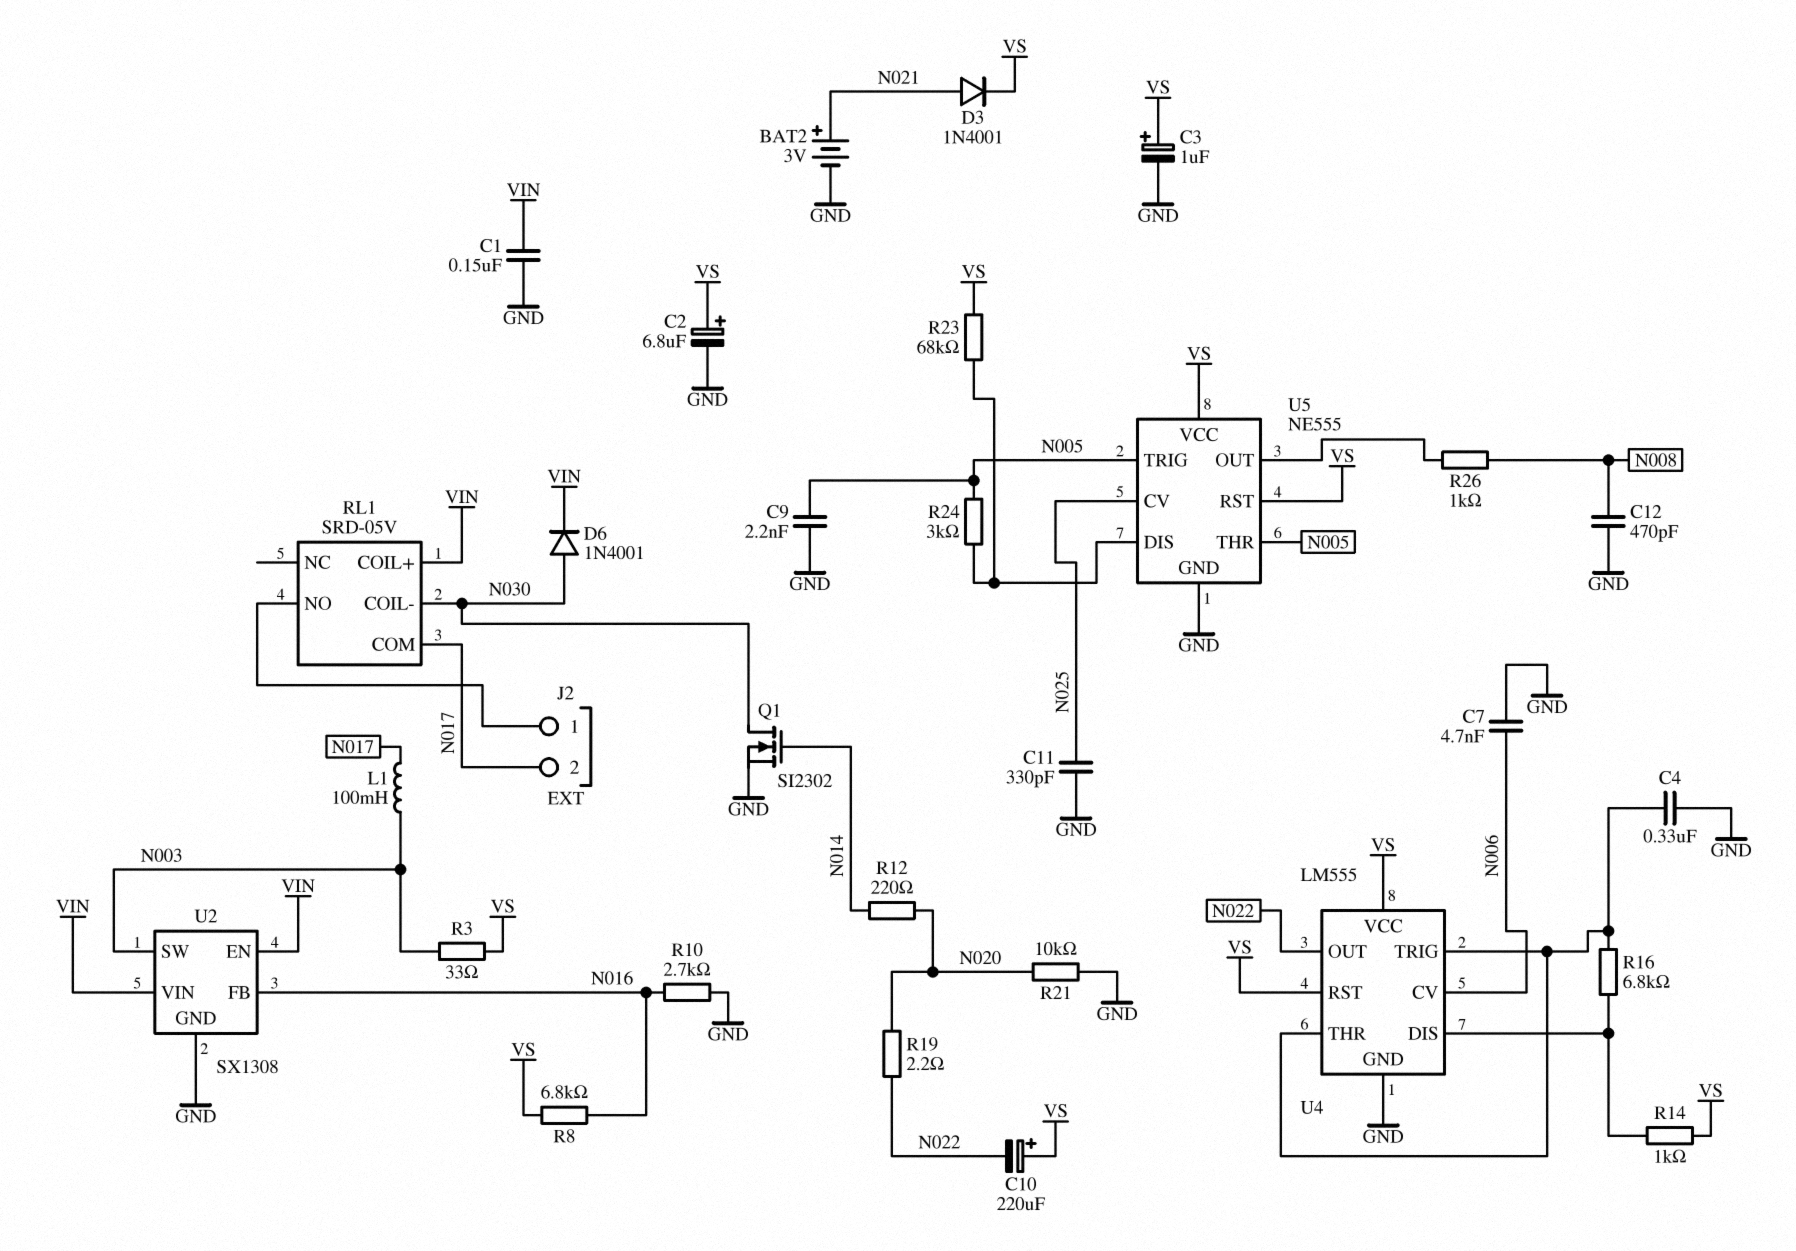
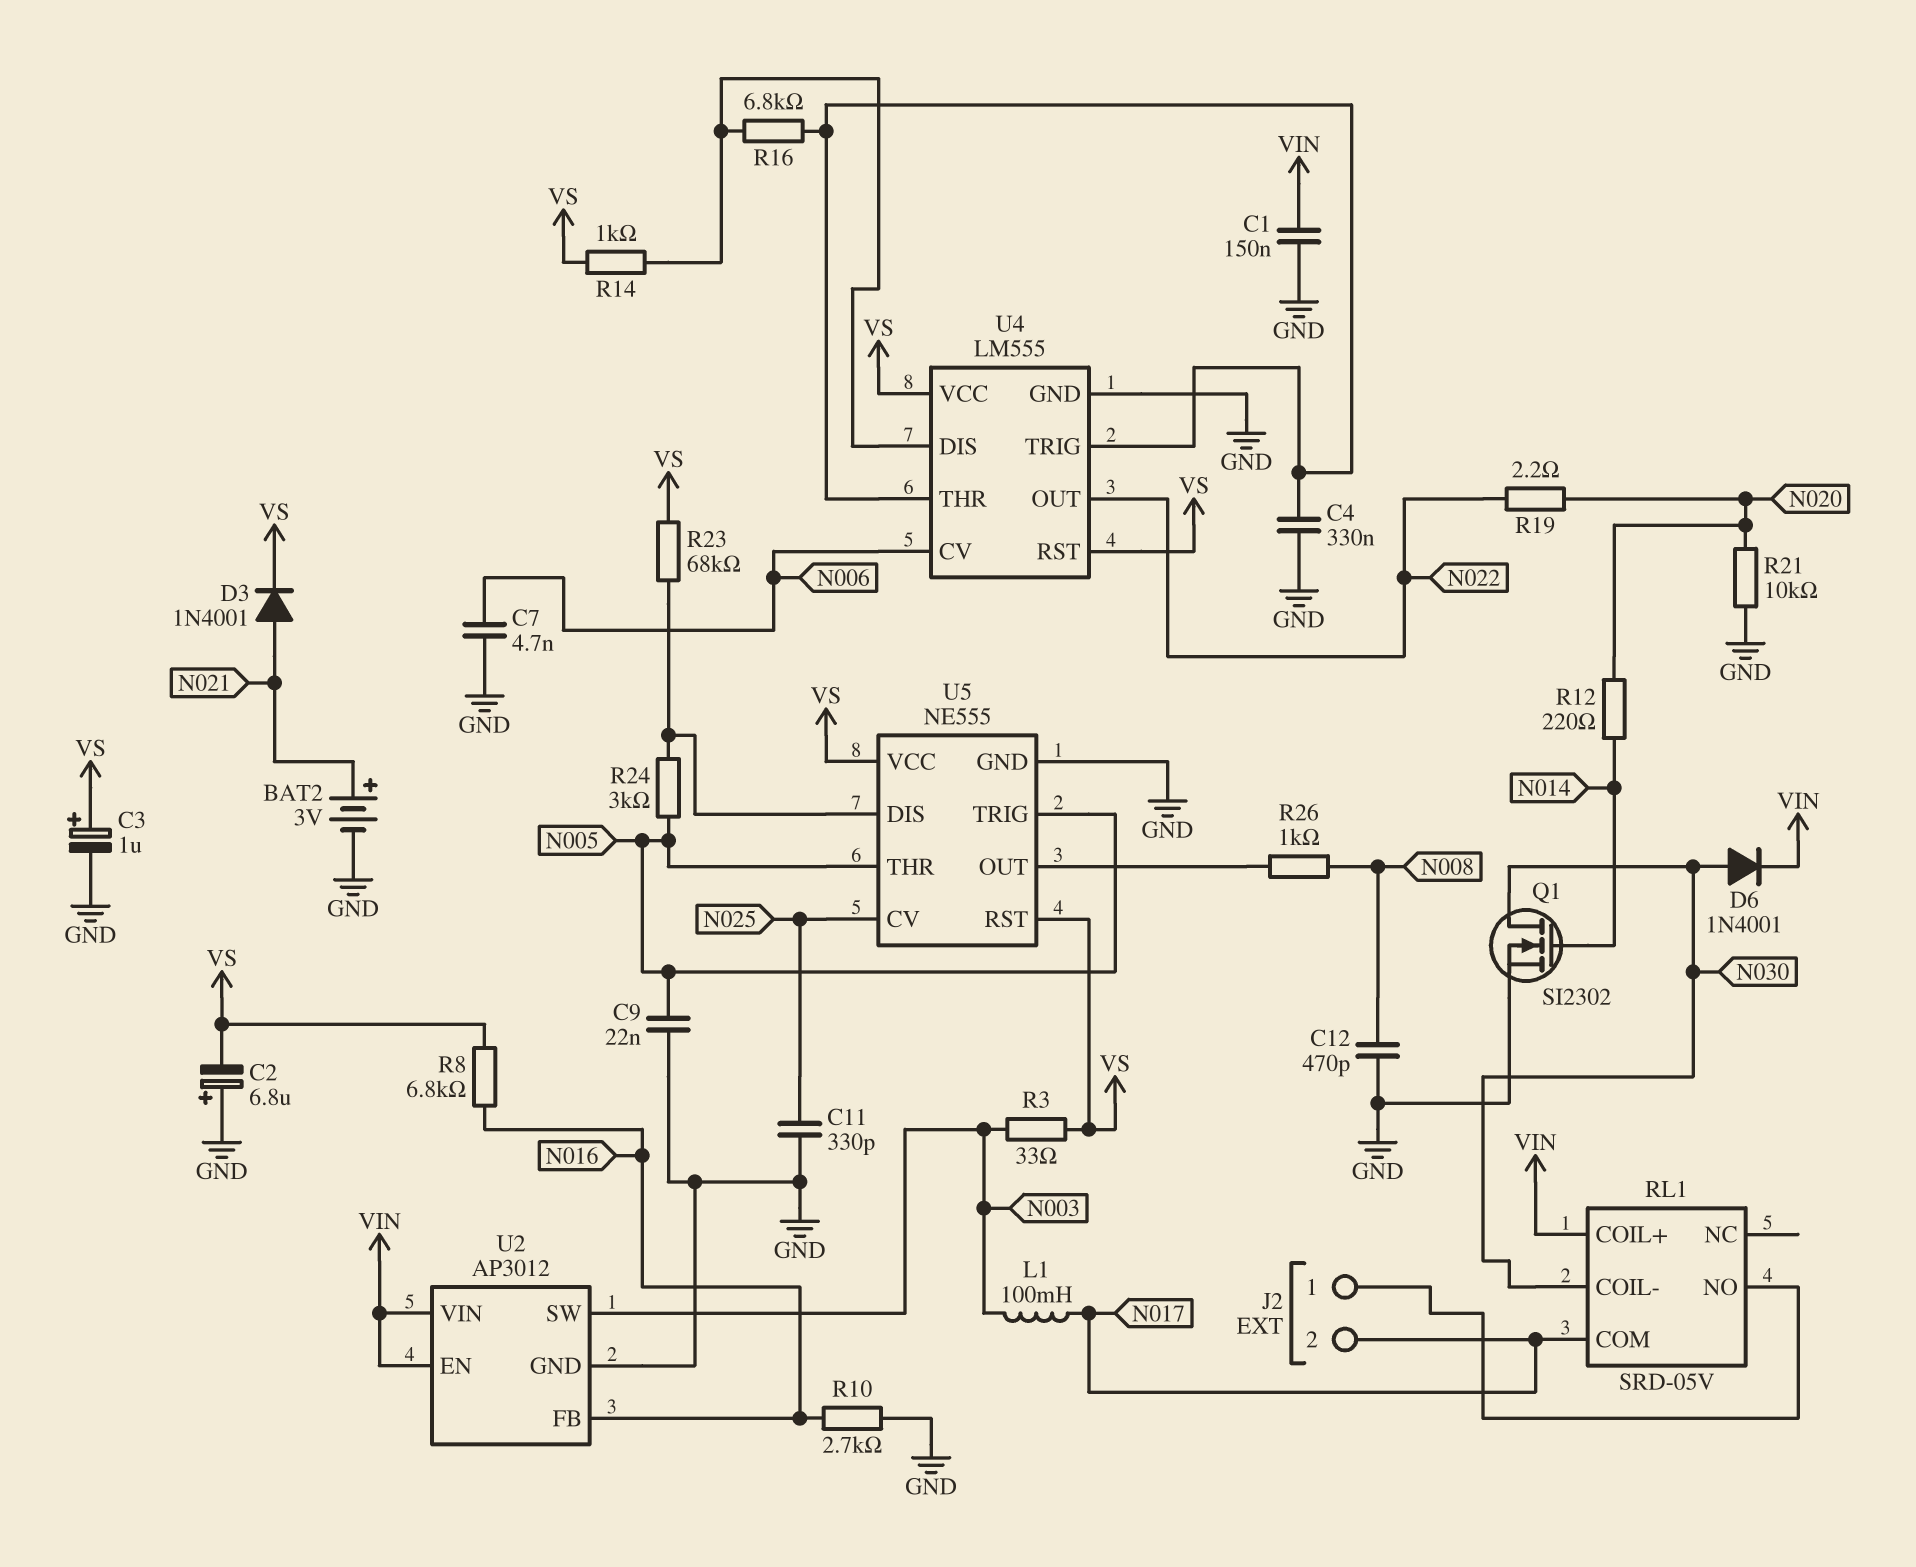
C2: 6.8uF (plus VS, minus GND) -> 6.8uF (plus GND, minus VS)
C9: 2.2nF (GND, N005) -> 22nF (GND, N005)
C10: 220uF (plus VS, minus N022) -> none
U2: SX1308 -> AP3012

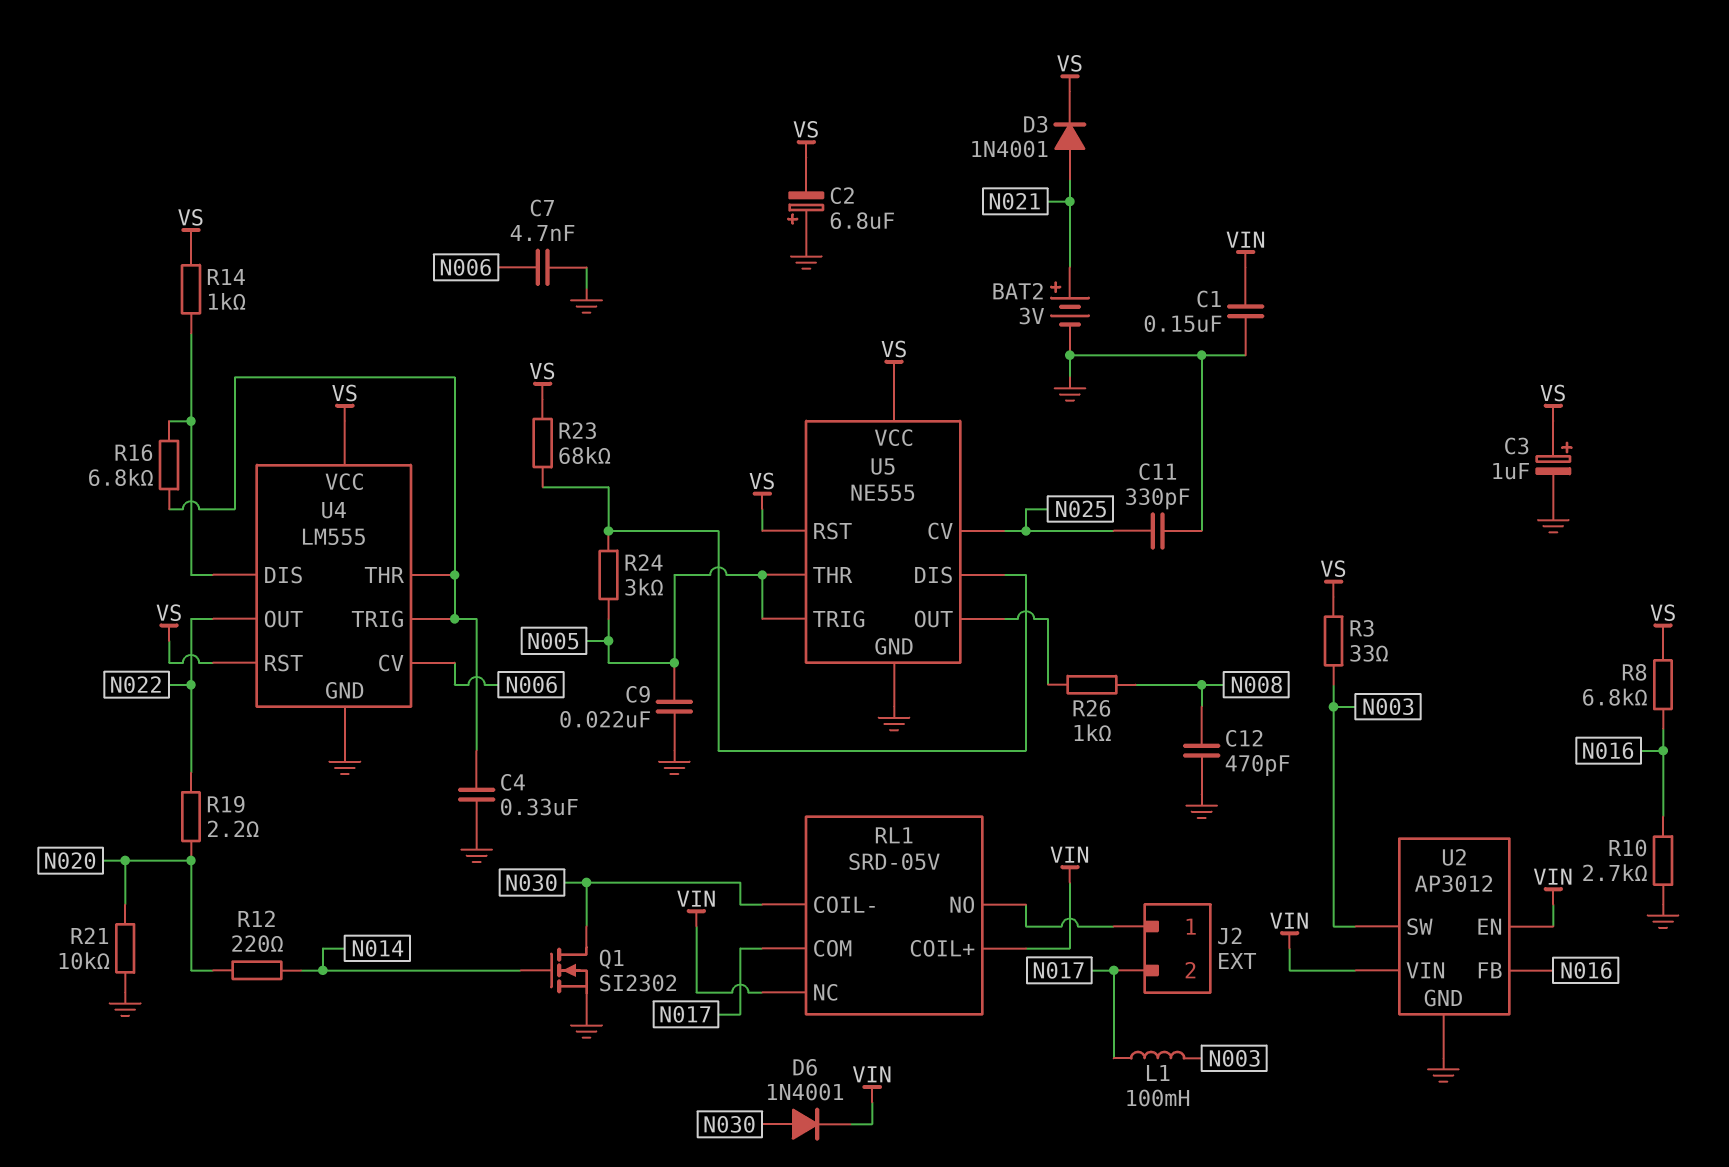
RL1 pin NC: none -> VIN

